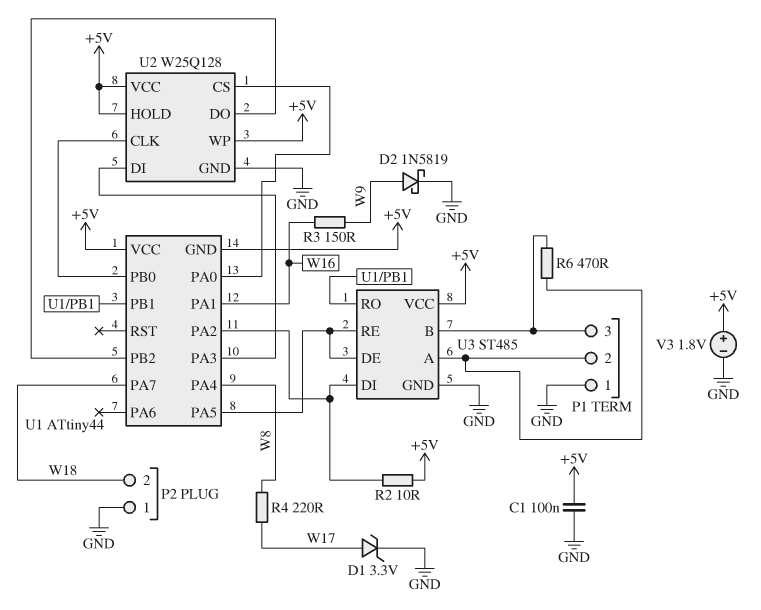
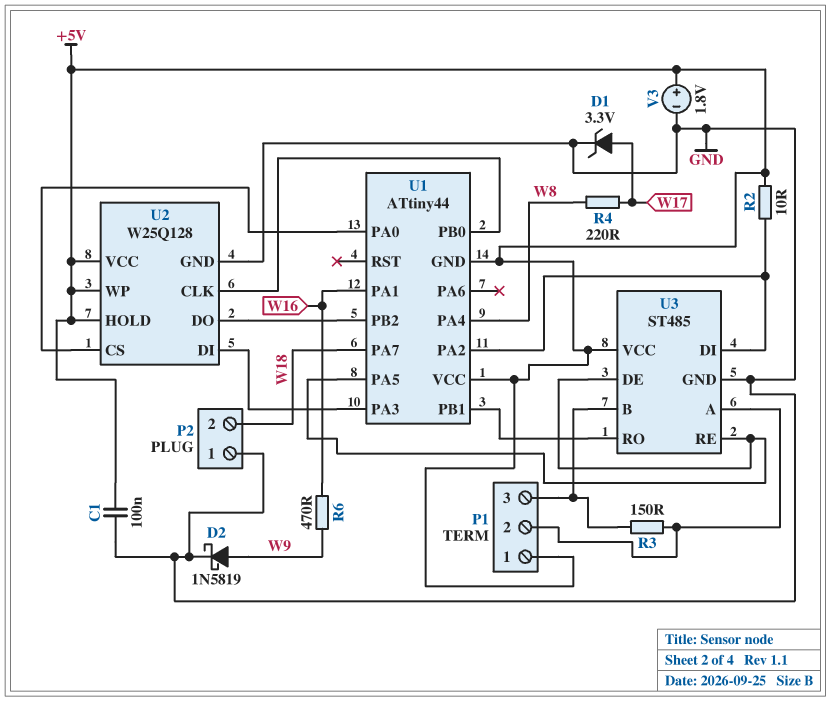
P1 pin 1: GND -> +5V
R3: 150 (W9, W16) -> 150 (P1/2, P1/3)
R6: 470 (P1/2, P1/3) -> 470 (W9, W16)

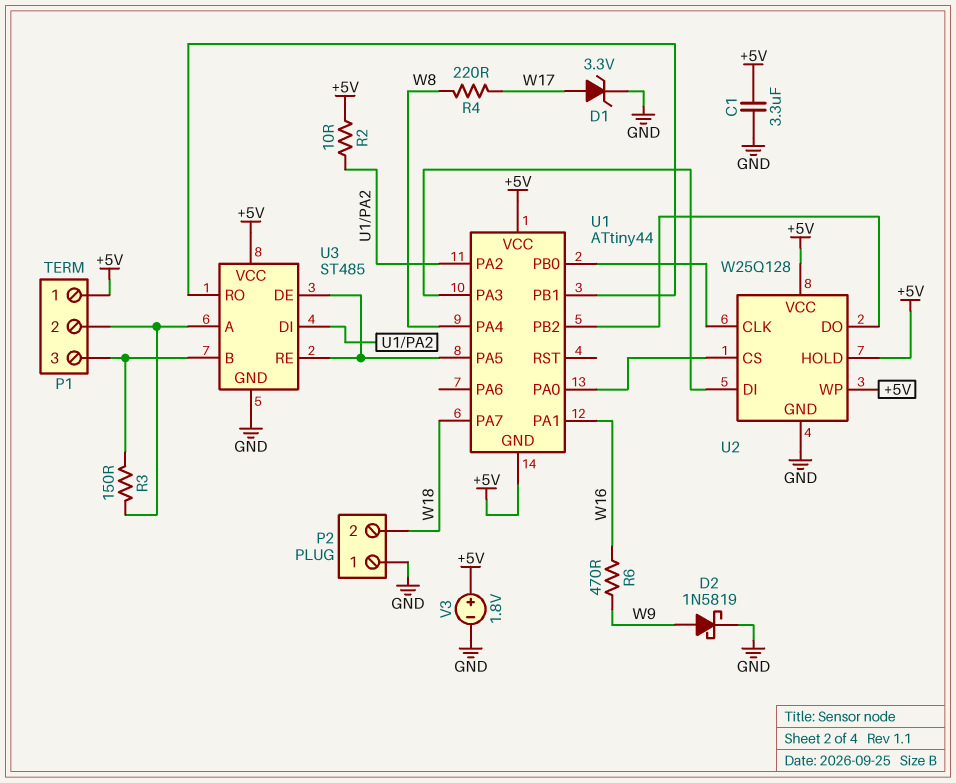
C1: 100nF (+5V, GND) -> 3.3uF (+5V, GND)

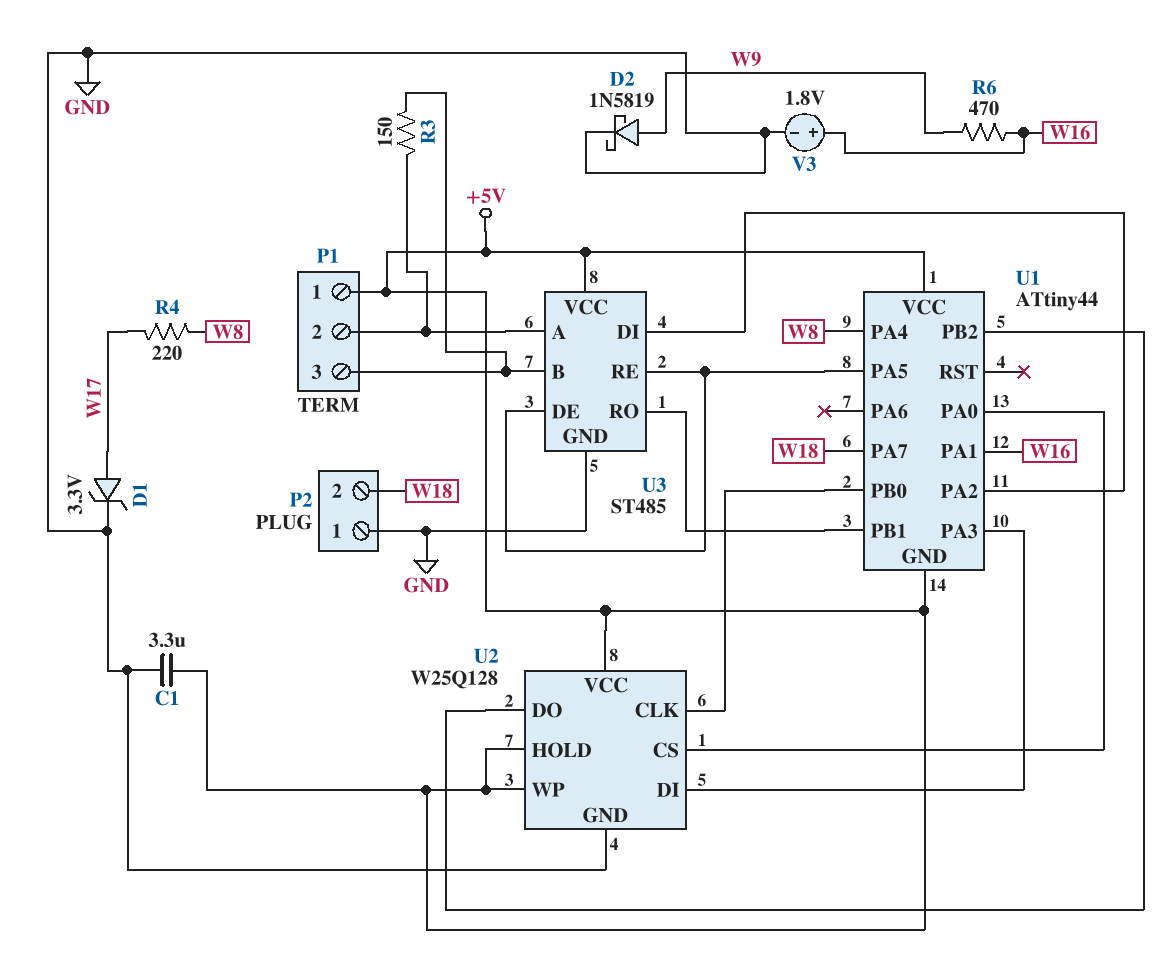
R2: 10 (+5V, U1/PA2) -> none
V3: 1.8V (plus +5V, minus GND) -> 1.8V (plus W16, minus GND)

